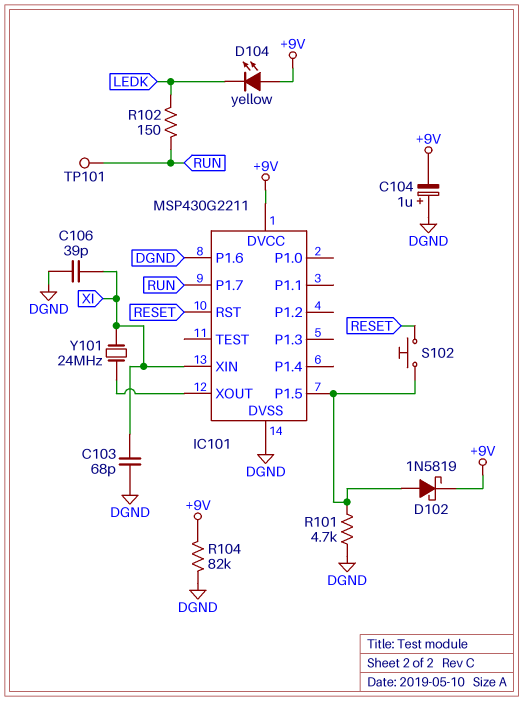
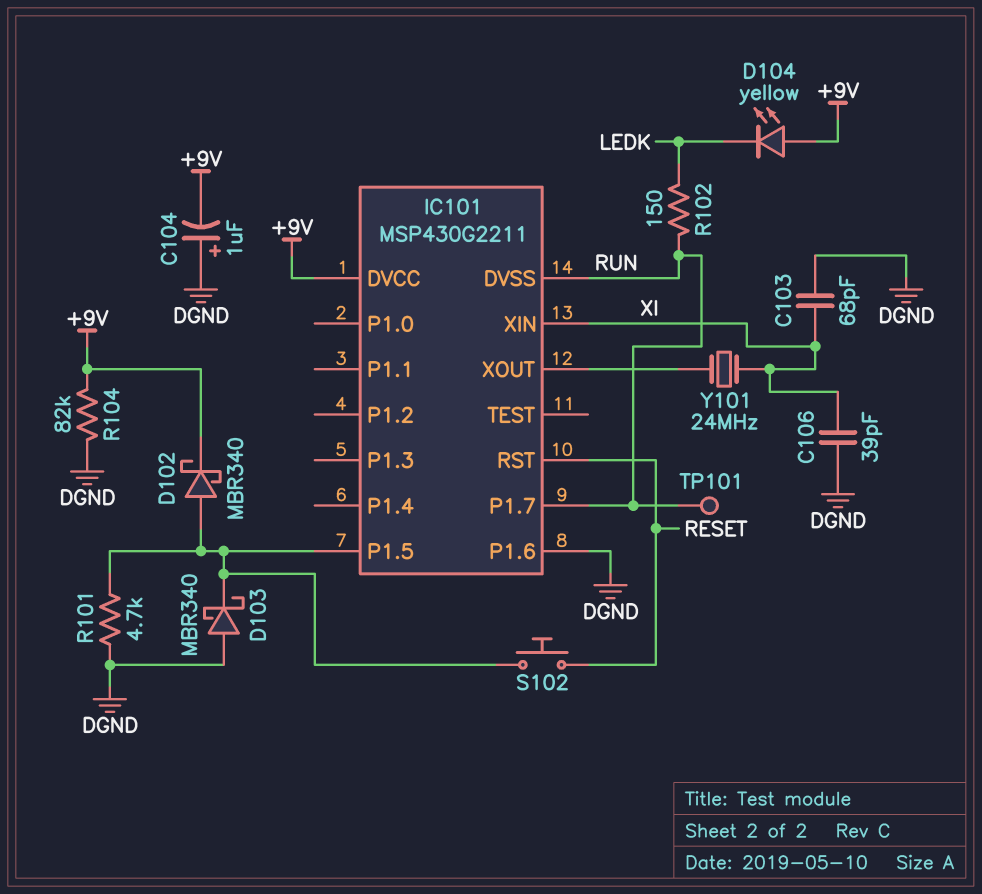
D102: schottky 1N5819 (A IC101/P1.5, K +9V) -> schottky MBR340 (A IC101/P1.5, K +9V)
D103: none -> schottky MBR340 (A DGND, K IC101/P1.5)
IC101 pin DVSS: DGND -> RUN

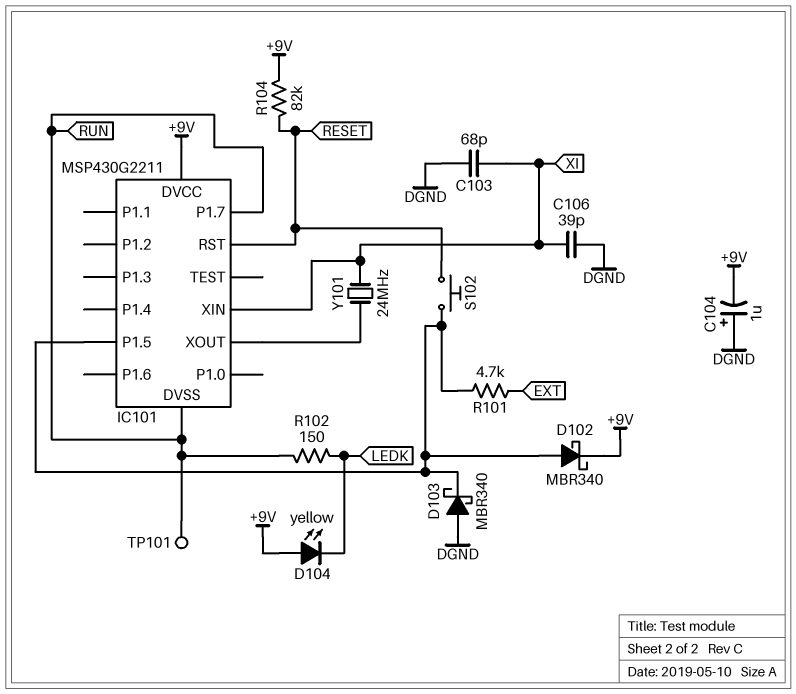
IC101 pin P1.6: DGND -> none
R101: 4.7k (DGND, IC101/P1.5) -> 4.7k (EXT, IC101/P1.5)
R104: 82k (+9V, DGND) -> 82k (+9V, RESET)

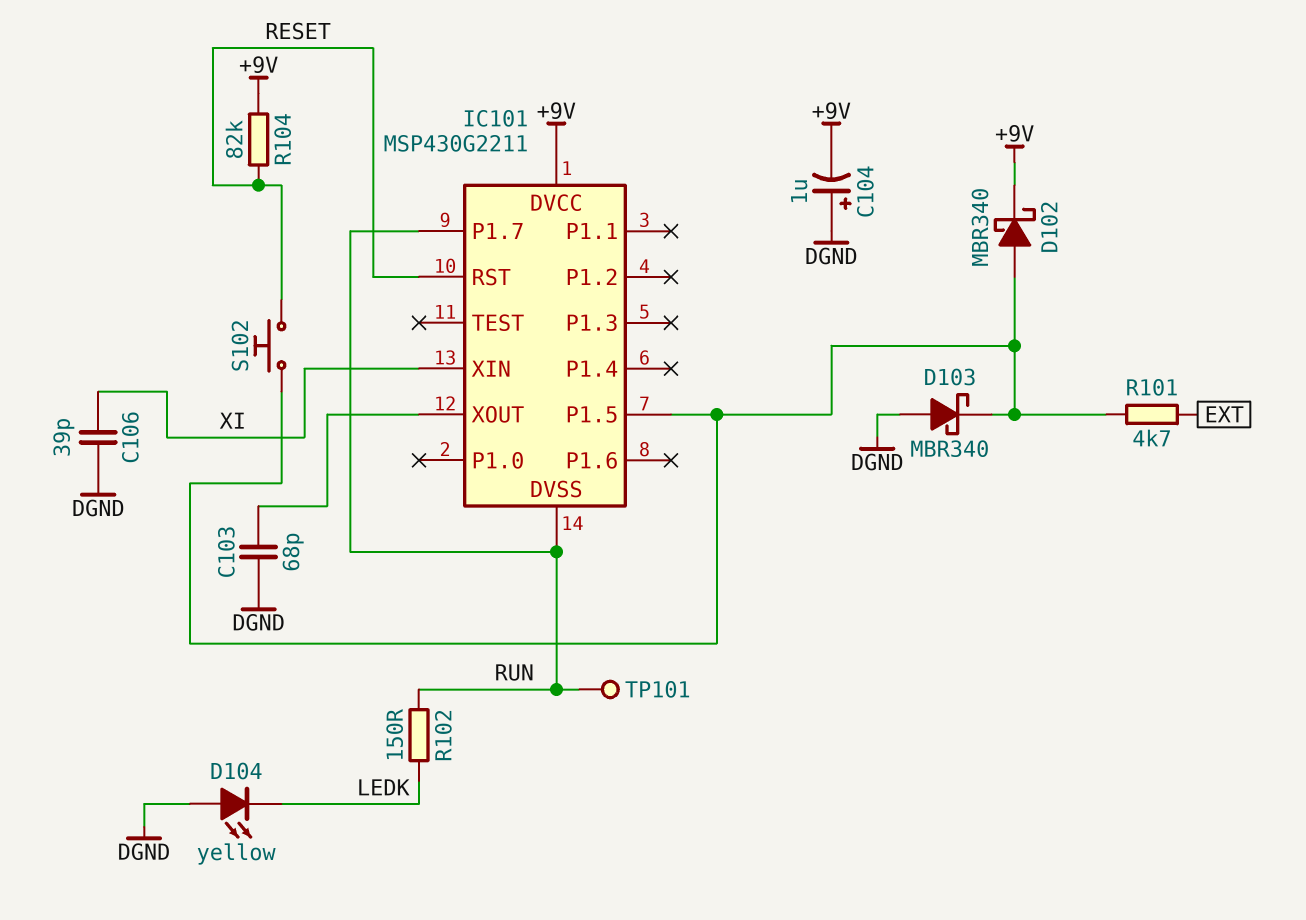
C103: 68pF (DGND, XI) -> 68pF (DGND, IC101/XOUT)
D104: LED yellow (A +9V, K LEDK) -> LED yellow (A DGND, K LEDK)
Y101: 24MHz (IC101/XOUT, XI) -> none

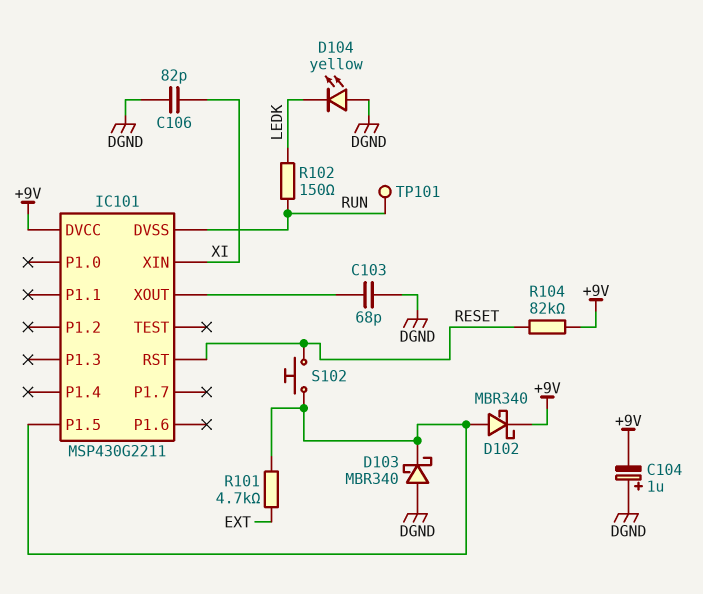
C106: 39pF (DGND, XI) -> 82pF (DGND, XI)
IC101 pin P1.7: RUN -> none

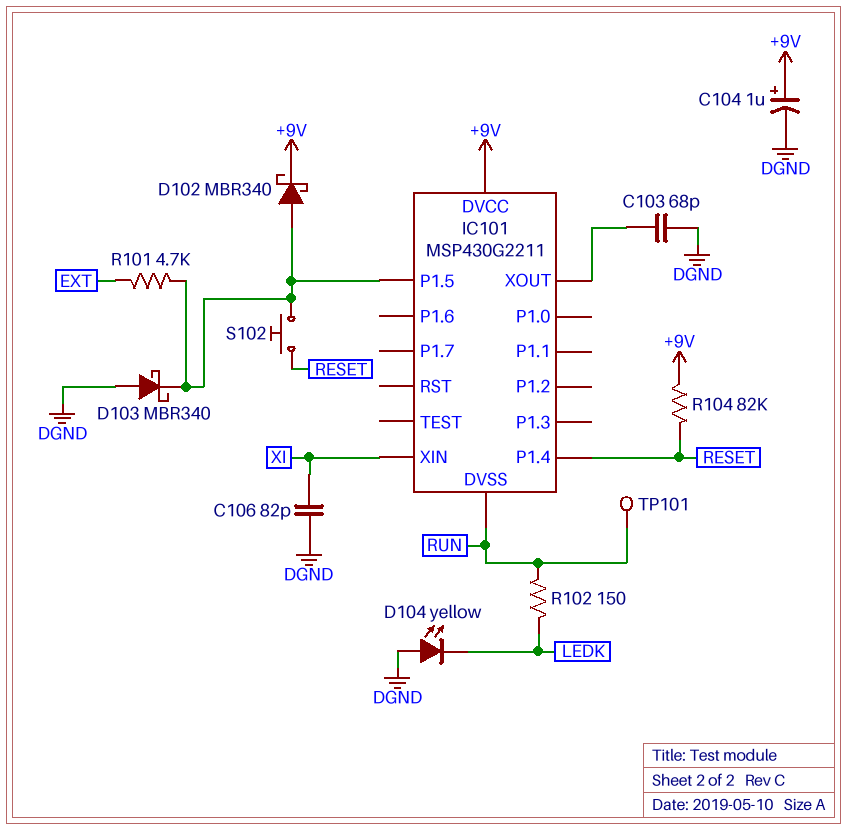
C104: 1uF (plus DGND, minus +9V) -> 1uF (plus +9V, minus DGND)
IC101 pin P1.4: none -> RESET
IC101 pin RST: RESET -> none

